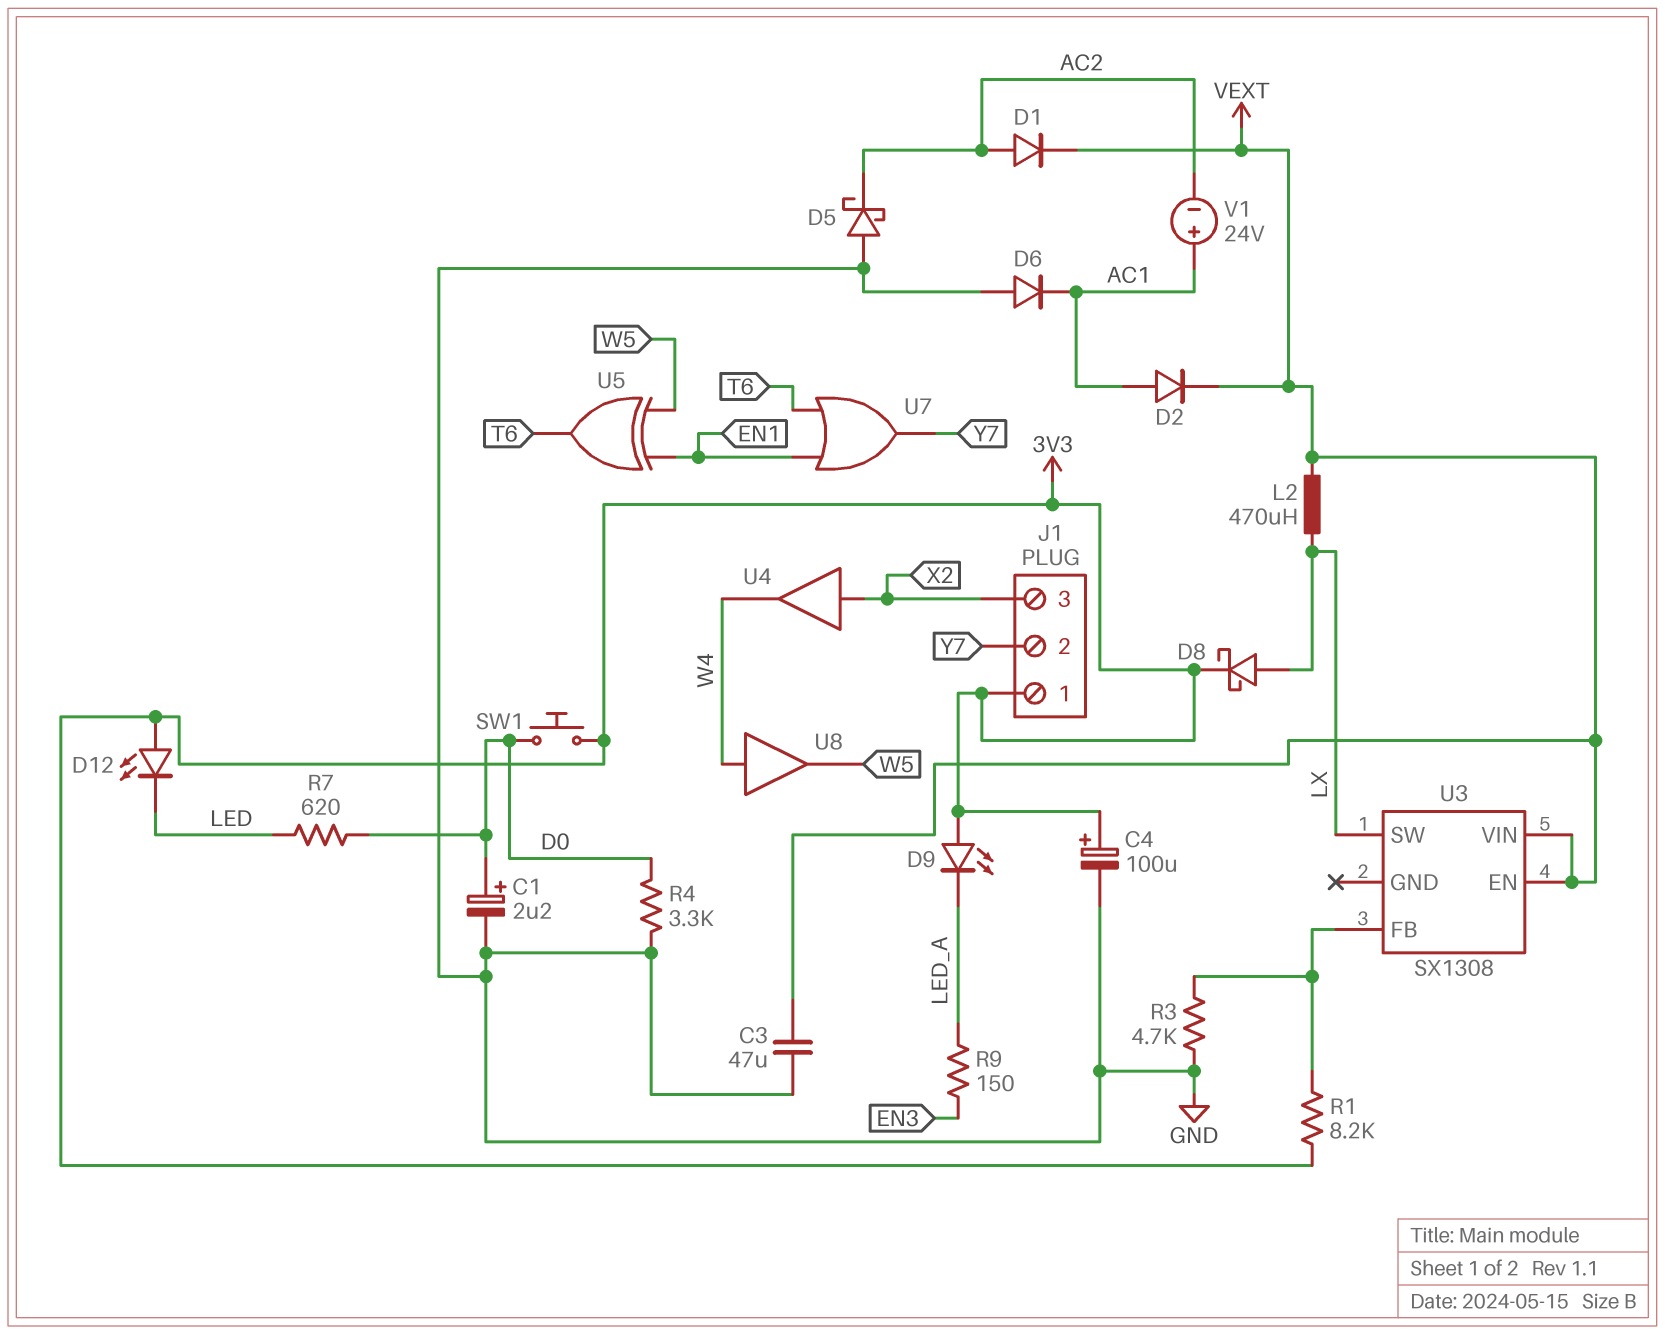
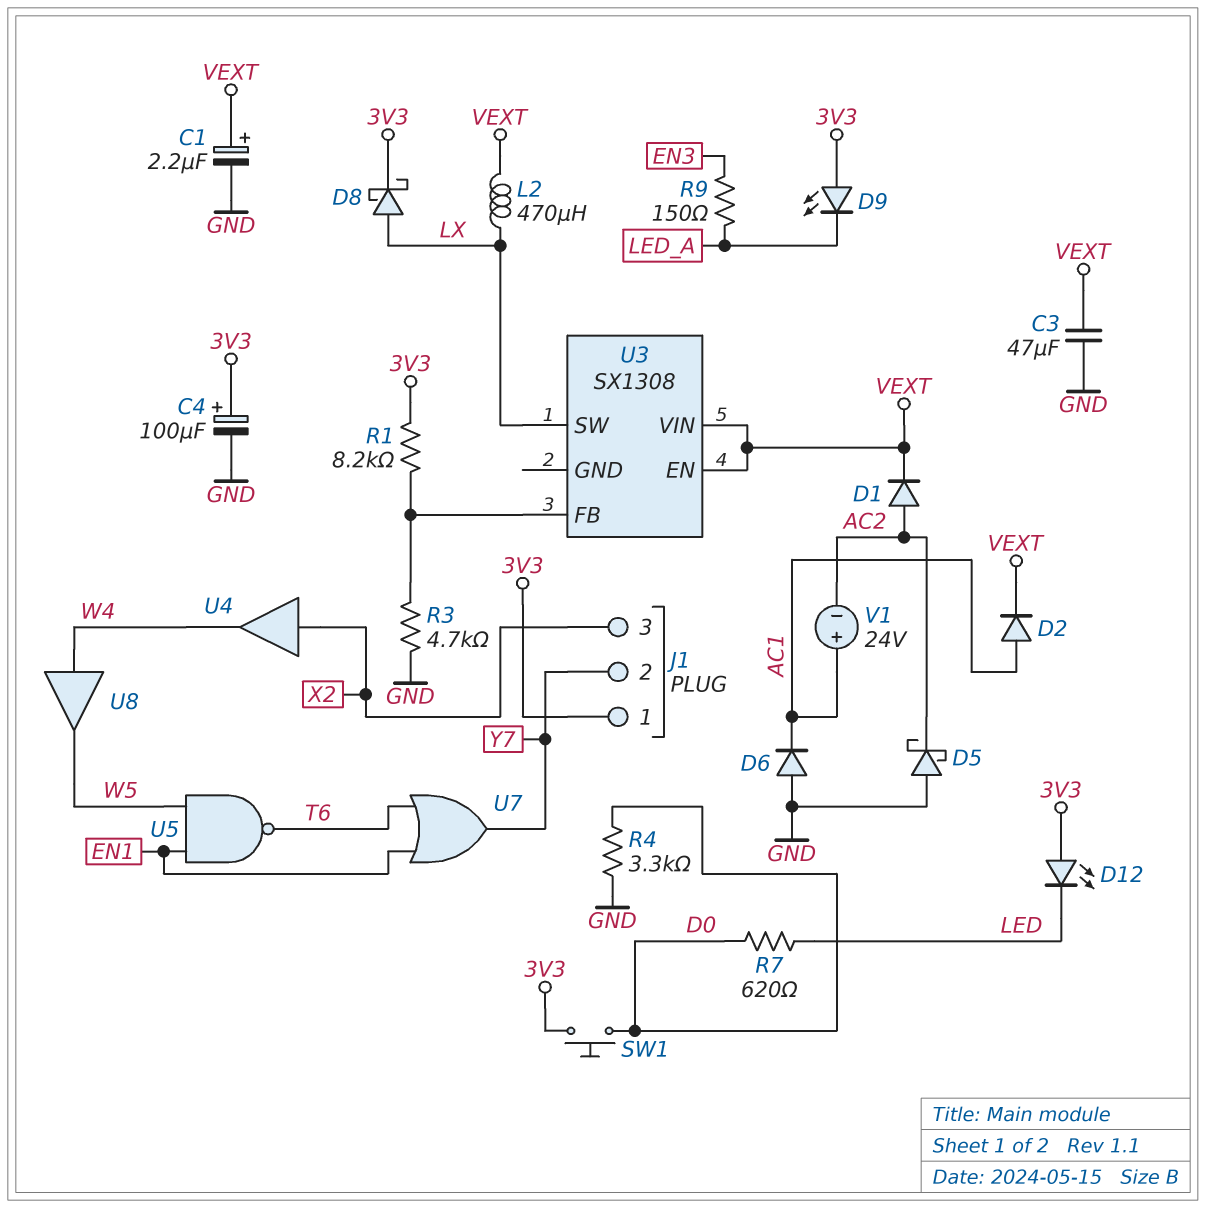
C1: 2.2uF (plus D0, minus GND) -> 2.2uF (plus VEXT, minus GND)
U5: XOR (in EN1, in W5, out T6) -> NAND (in EN1, in W5, out T6)

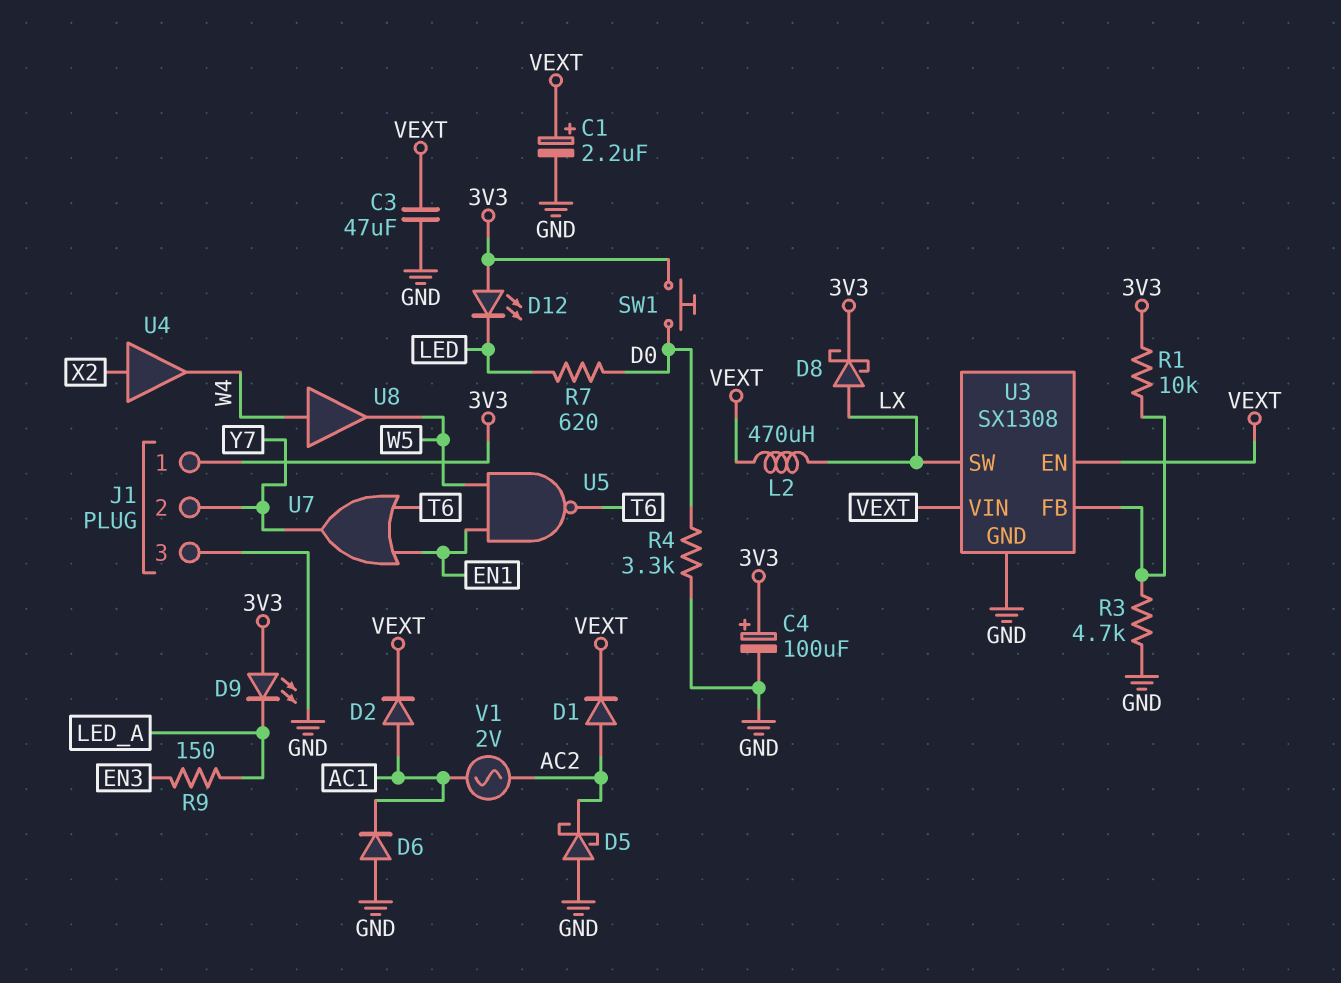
J1 pin 3: X2 -> GND
R1: 8.2k (3V3, U3/FB) -> 10k (3V3, U3/FB)
U3 pin GND: none -> GND
V1: 24V (plus AC1, minus AC2) -> AC 2V (AC1, AC2)

